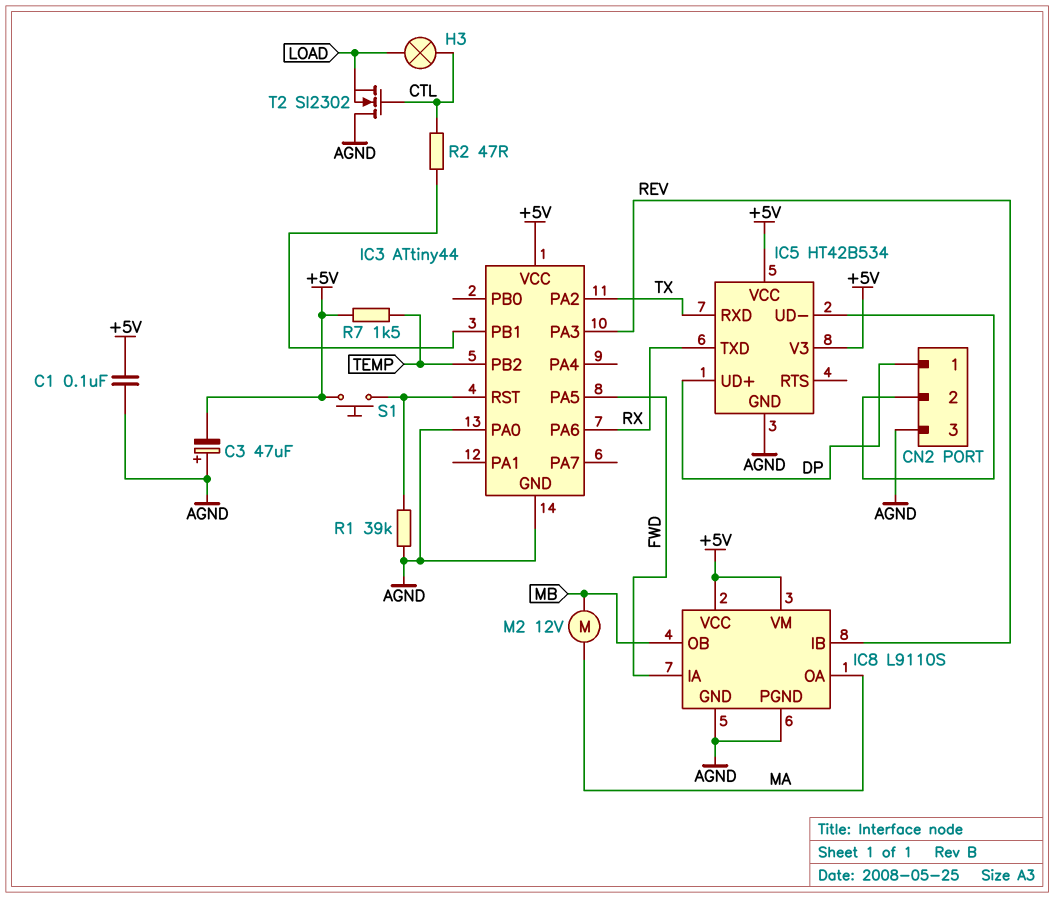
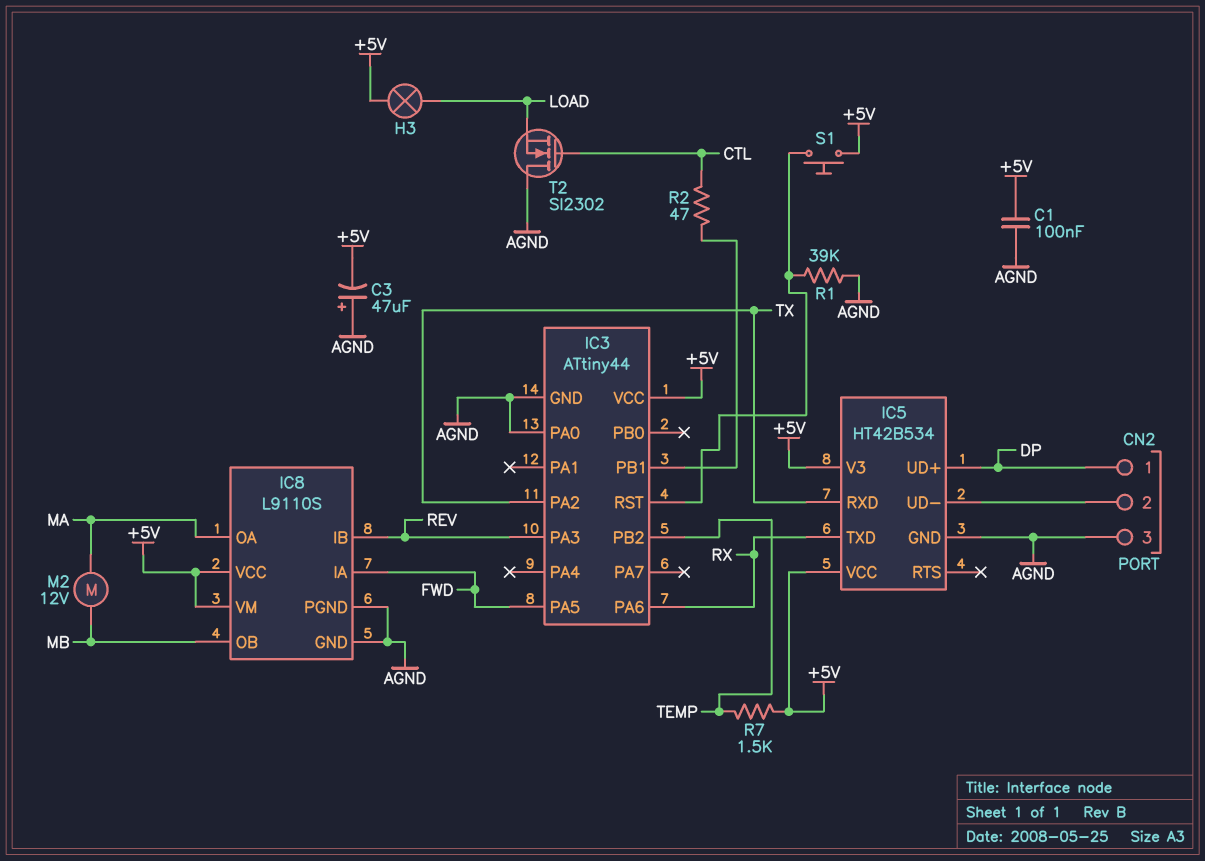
H3: lamp (CTL, LOAD) -> lamp (+5V, LOAD)

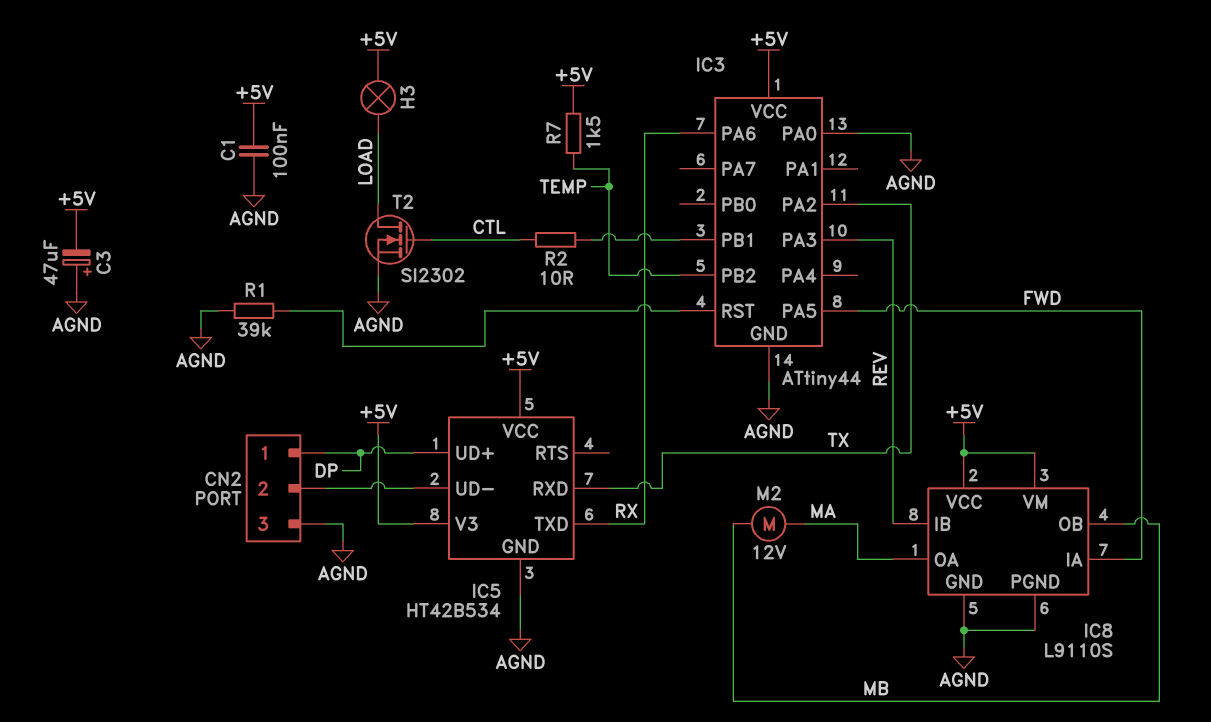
R2: 47 (CTL, IC3/PB1) -> 10 (CTL, IC3/PB1)
S1: button (+5V, IC3/RST) -> none
T2: NMOS SI2302 (G CTL, D AGND, S LOAD) -> NMOS SI2302 (G CTL, D LOAD, S AGND)

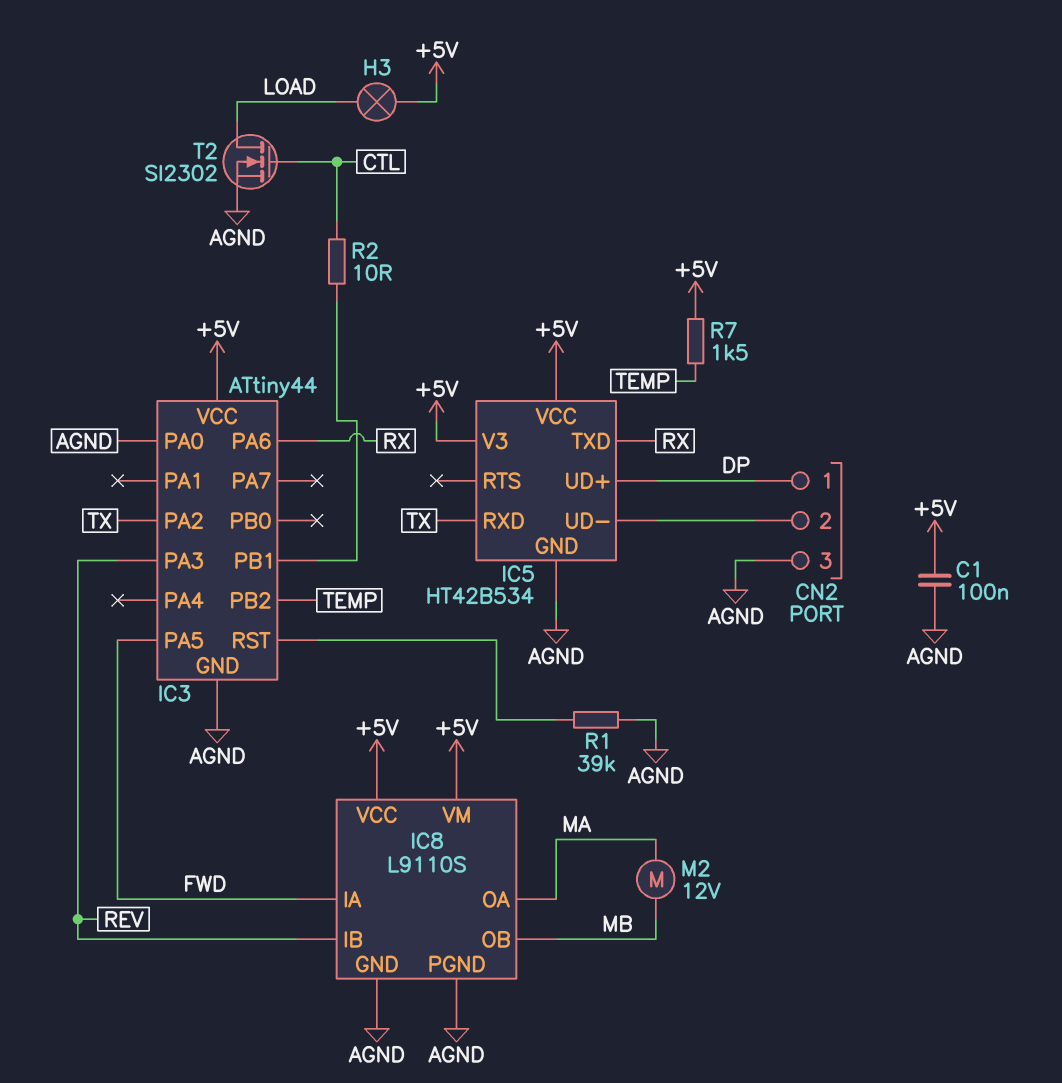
C3: 47uF (plus AGND, minus +5V) -> none

